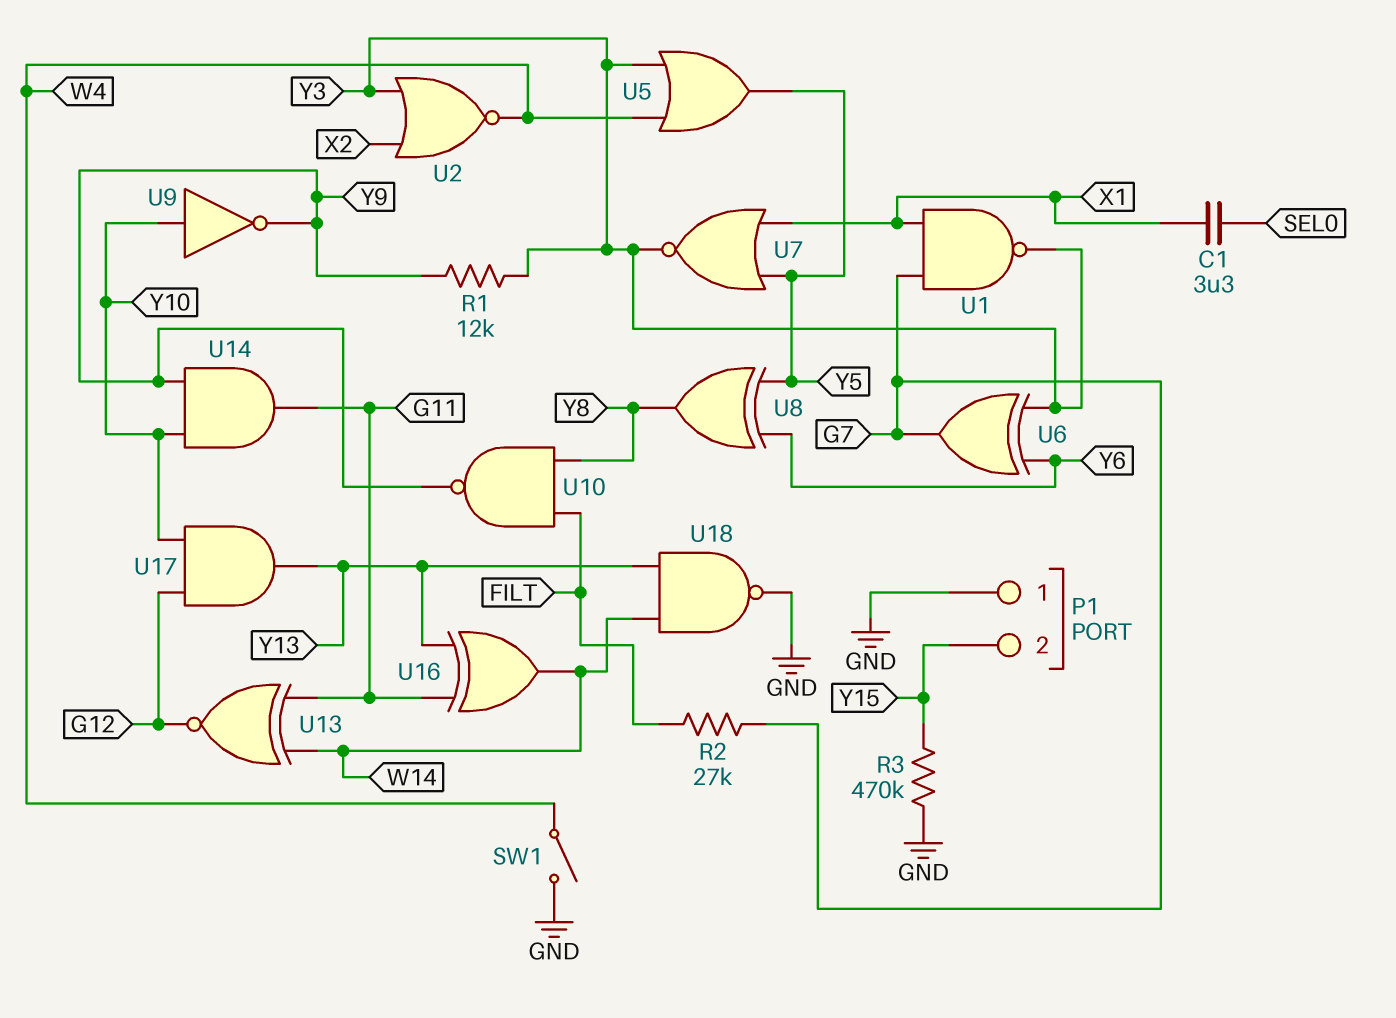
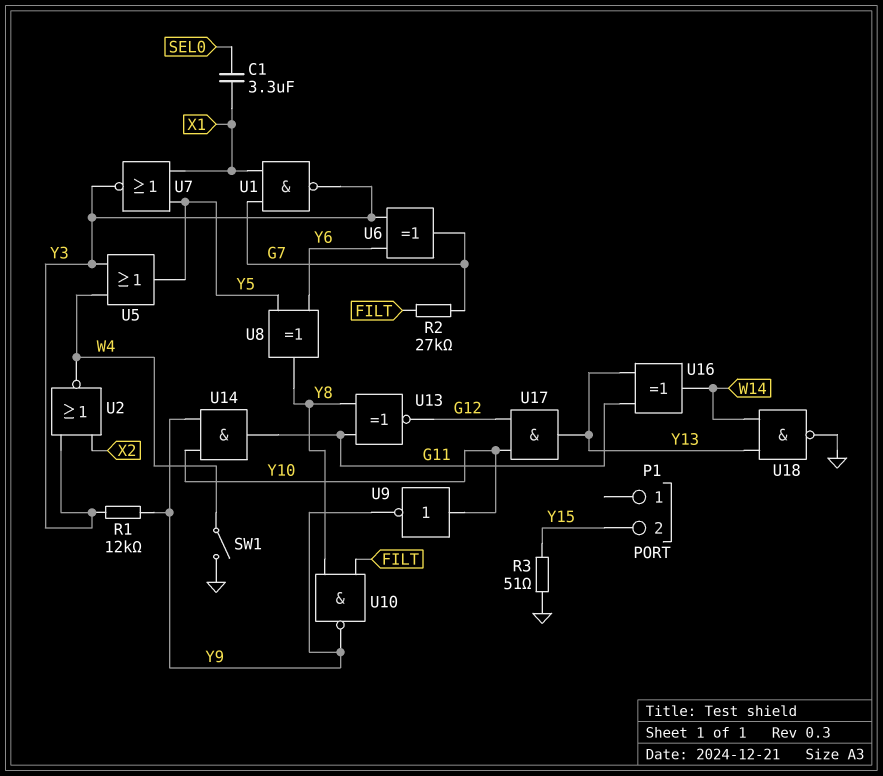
P1 pin 1: GND -> none
R3: 470k (GND, Y15) -> 51 (GND, Y15)
U13: XNOR (in G11, in W14, out G12) -> XNOR (in G11, in Y8, out G12)

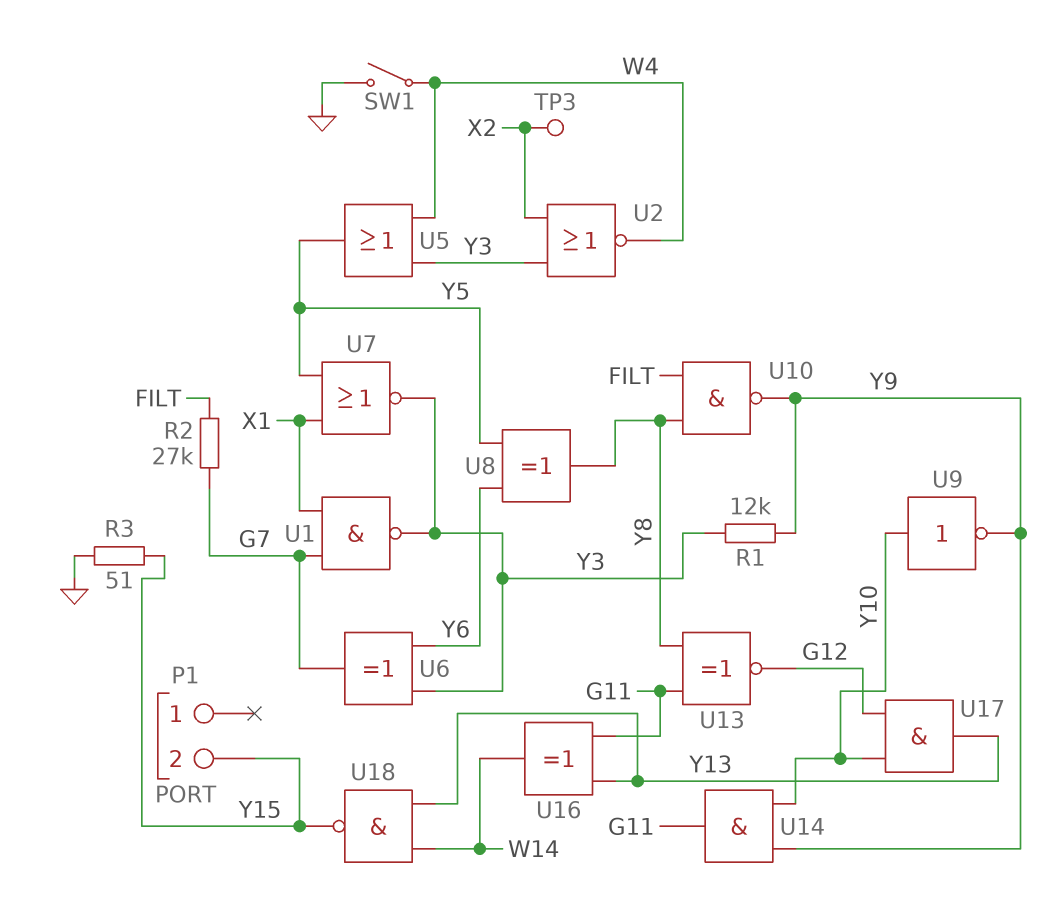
C1: 3.3uF (SEL0, X1) -> none
TP3: none -> test point (X2)
U18: NAND (in W14, in Y13, out GND) -> NAND (in W14, in Y13, out Y15)

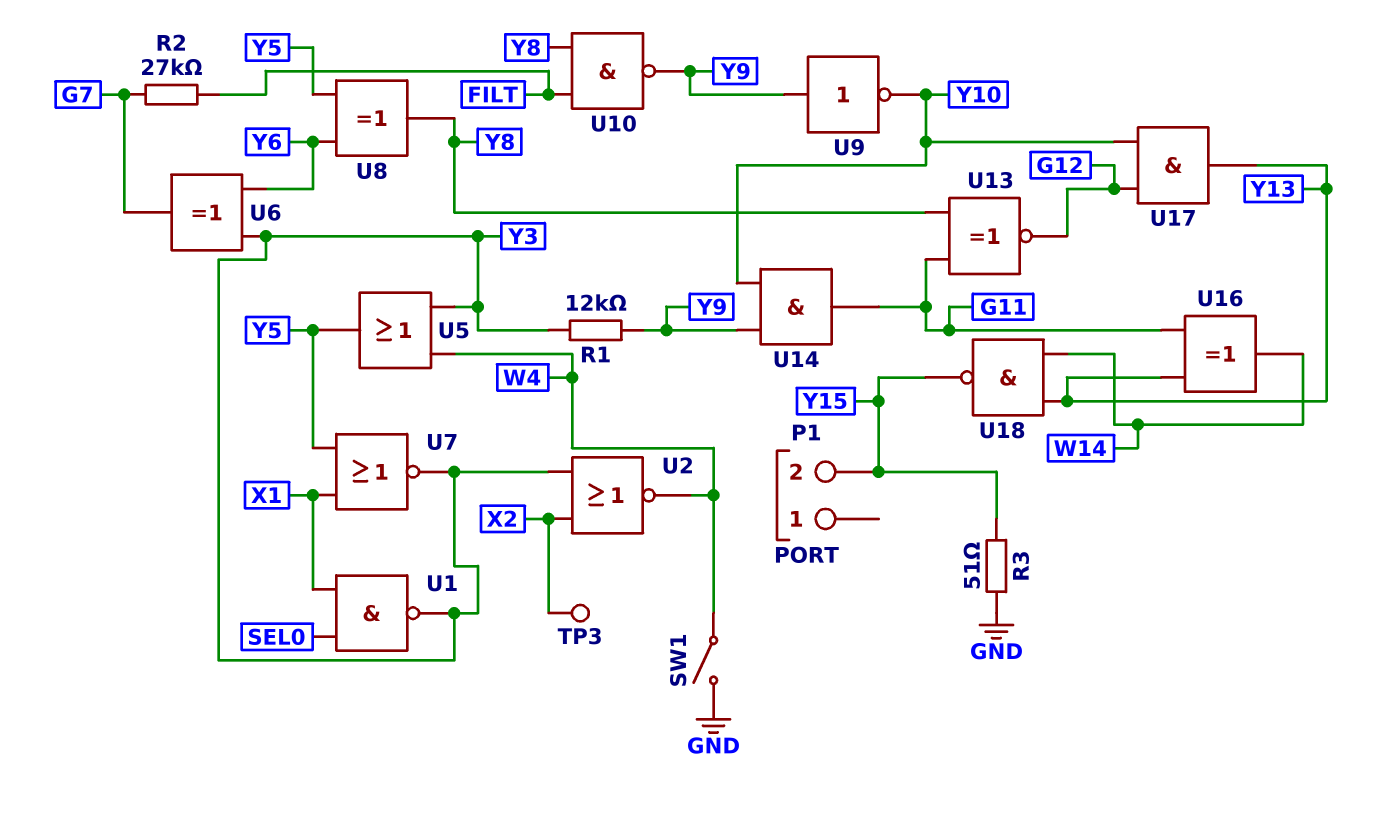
U1: NAND (in G7, in X1, out Y3) -> NAND (in SEL0, in X1, out Y3)
U9: NOT (in Y10, out Y9) -> NOT (in Y9, out Y10)

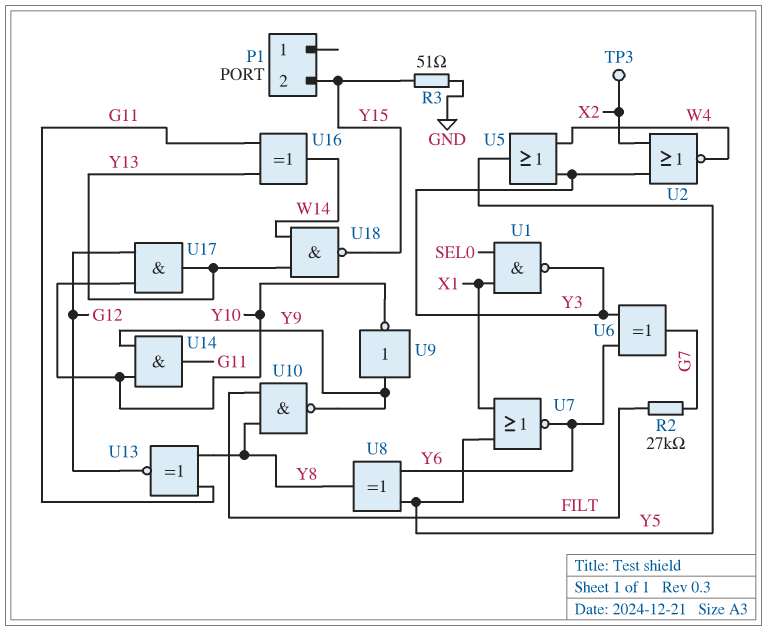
R1: 12k (Y3, Y9) -> none
SW1: switch (GND, W4) -> none
U7: NOR (in X1, in Y5, out Y3) -> NOR (in X1, in Y5, out Y6)

